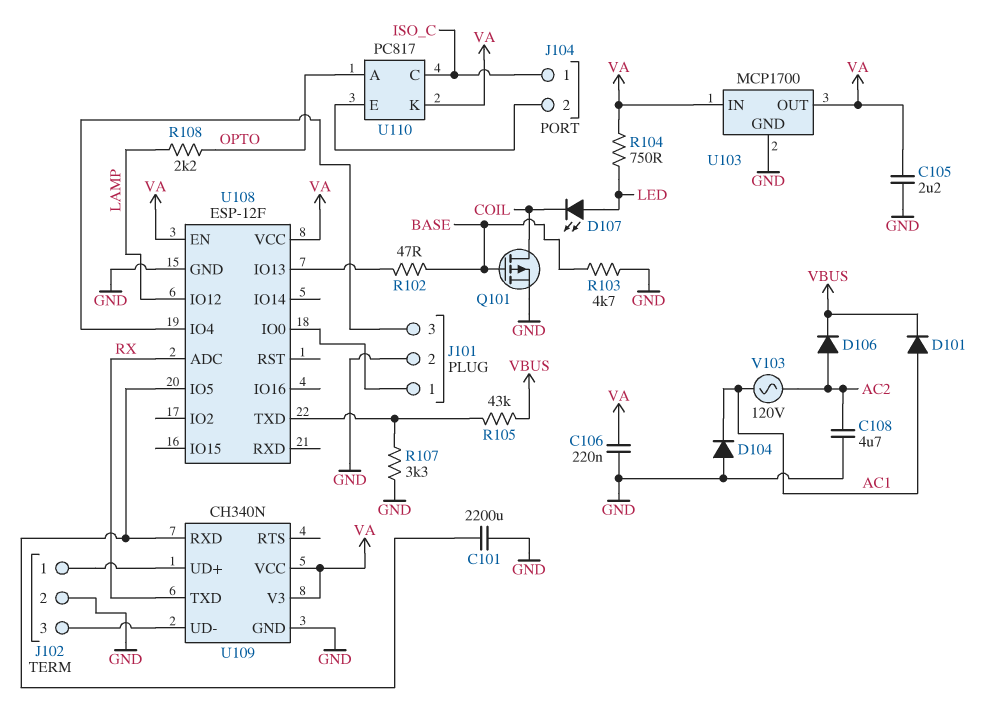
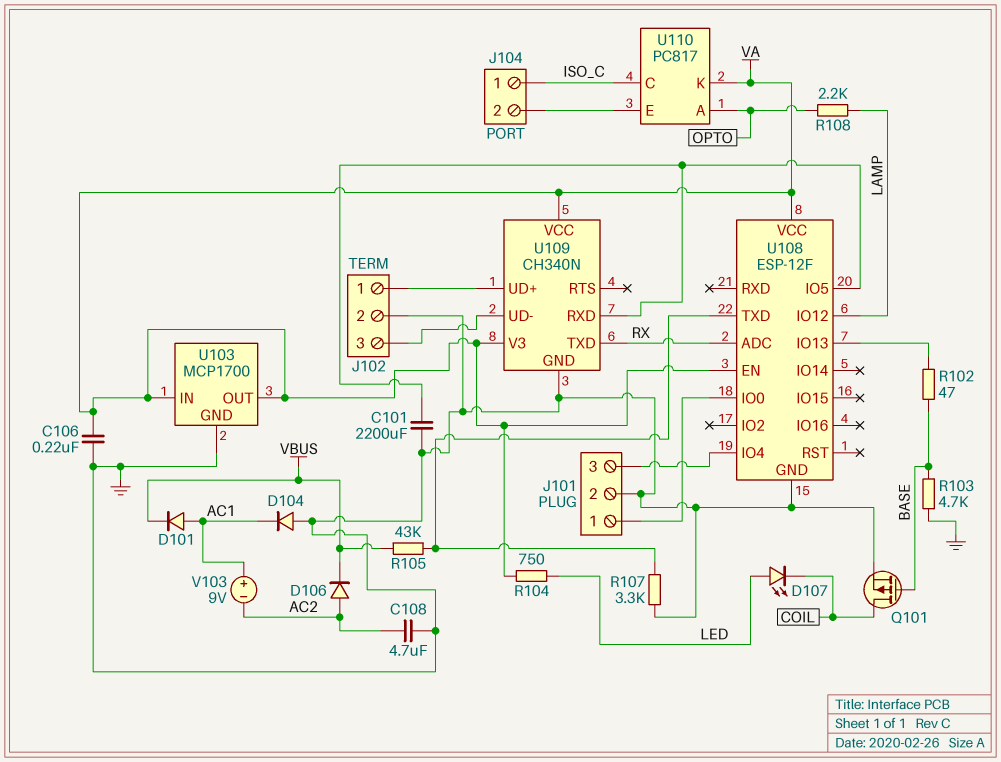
C105: 2.2uF (GND, VA) -> none
V103: AC 120V (AC1, AC2) -> 9V (plus AC1, minus AC2)

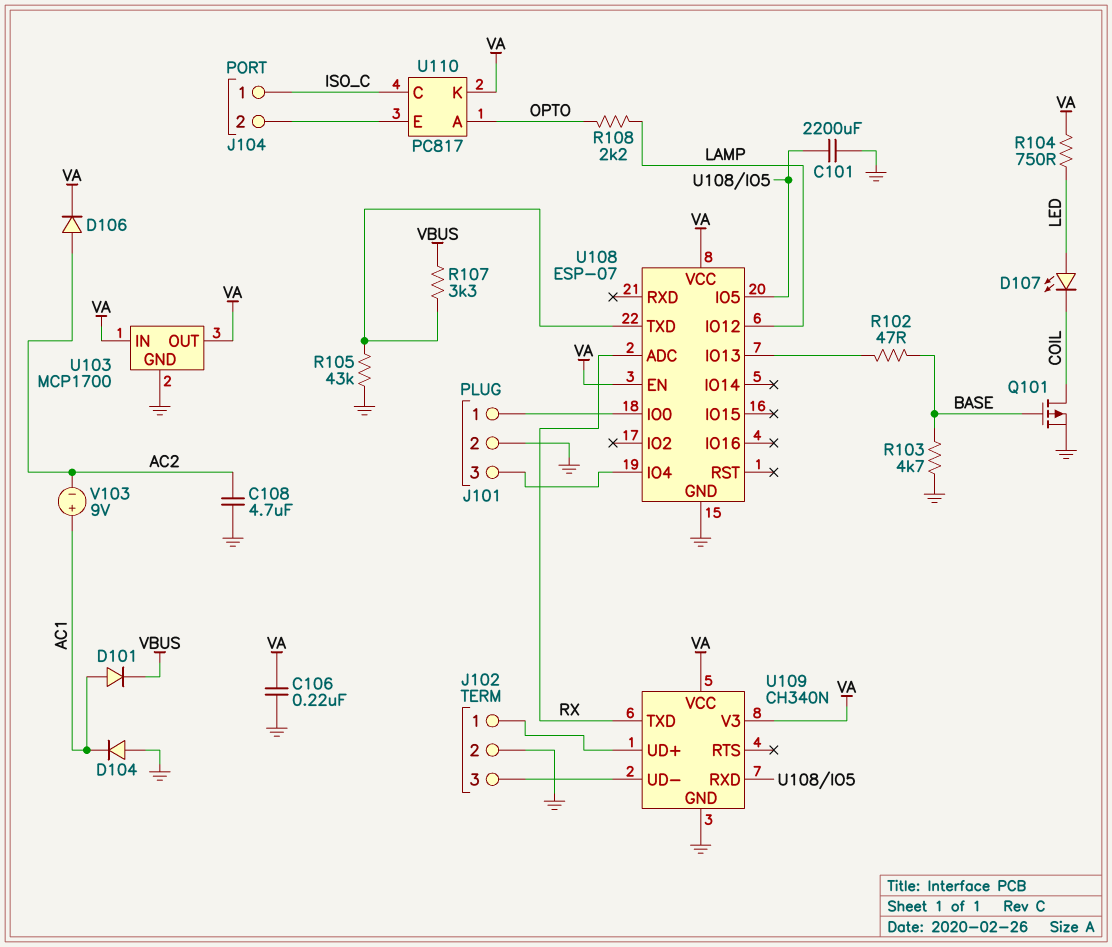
D106: diode (A AC2, K VBUS) -> diode (A AC2, K VA)
R105: 43k (U108/TXD, VBUS) -> 43k (GND, U108/TXD)
R107: 3.3k (GND, U108/TXD) -> 3.3k (U108/TXD, VBUS)
U108: ESP-12F -> ESP-07

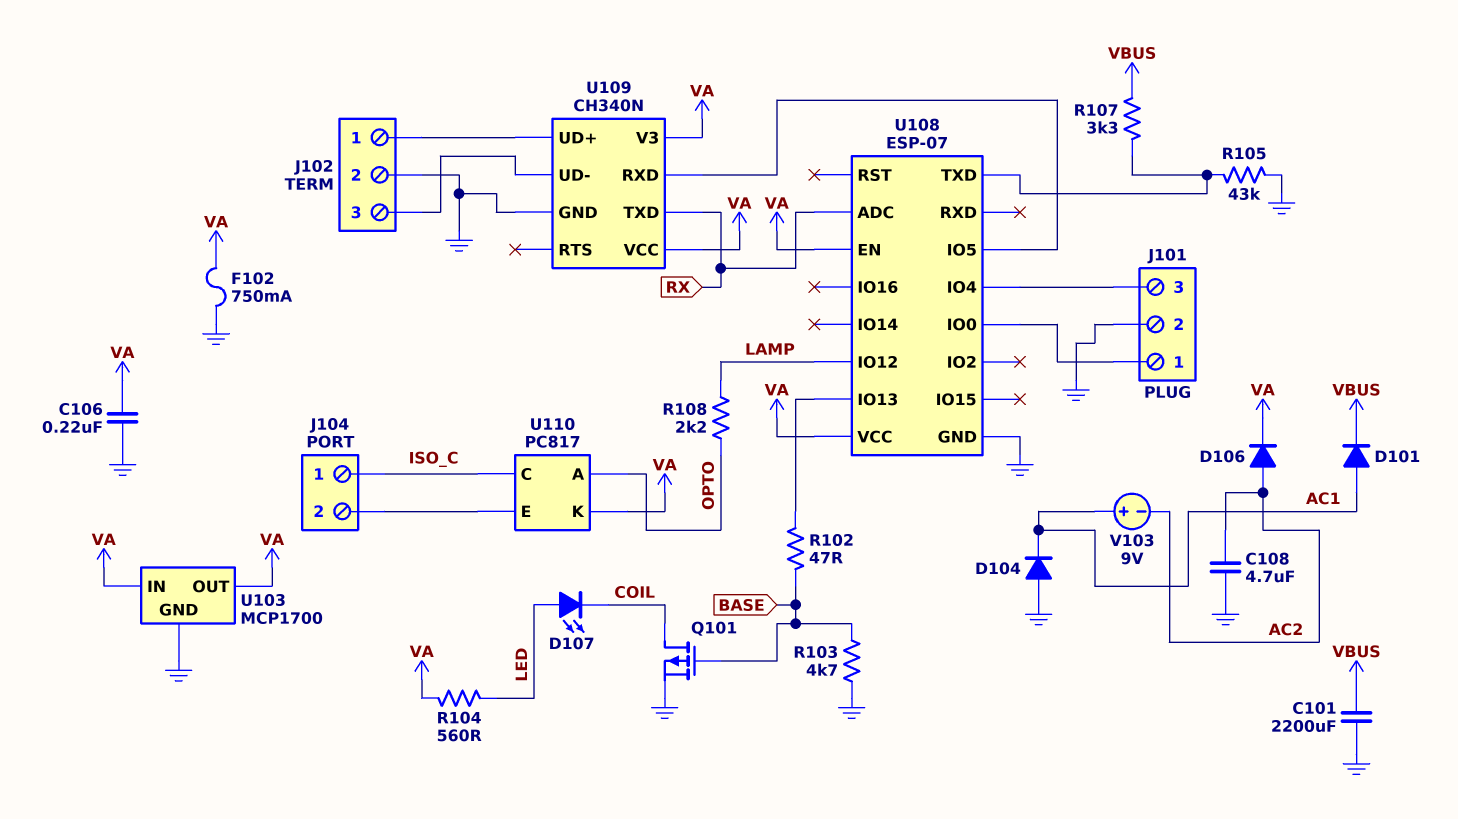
C101: 2200uF (GND, U108/IO5) -> 2200uF (GND, VBUS)
F102: none -> 750mA (GND, VA)
R104: 750 (LED, VA) -> 560 (LED, VA)

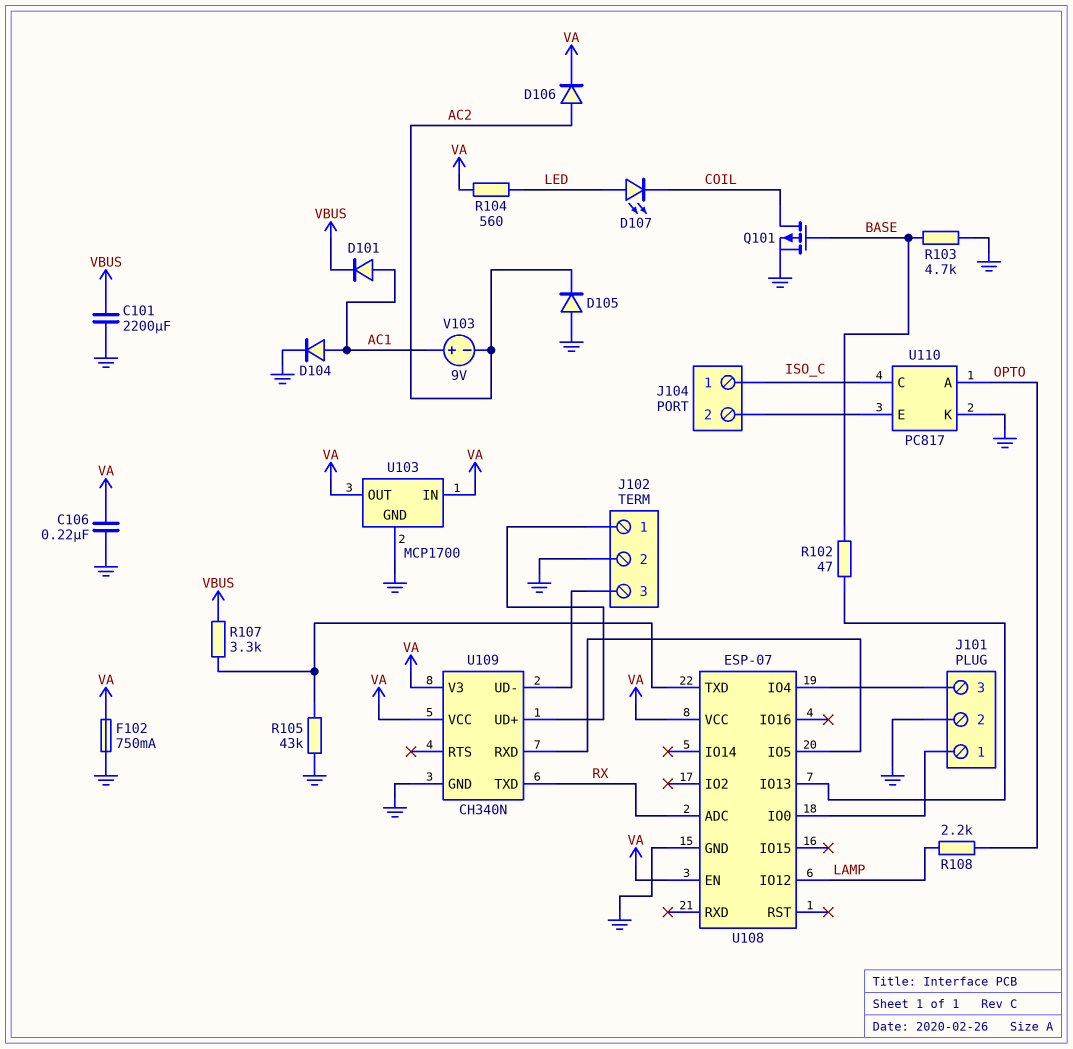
C108: 4.7uF (AC2, GND) -> none
D104: diode (A GND, K AC1) -> diode (A AC1, K GND)
D105: none -> diode (A GND, K AC2)
U110 pin K: VA -> GND

